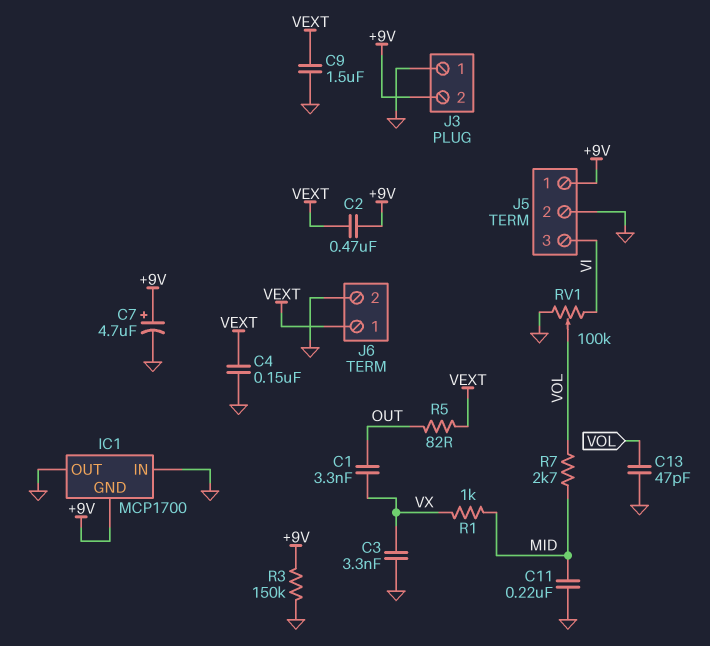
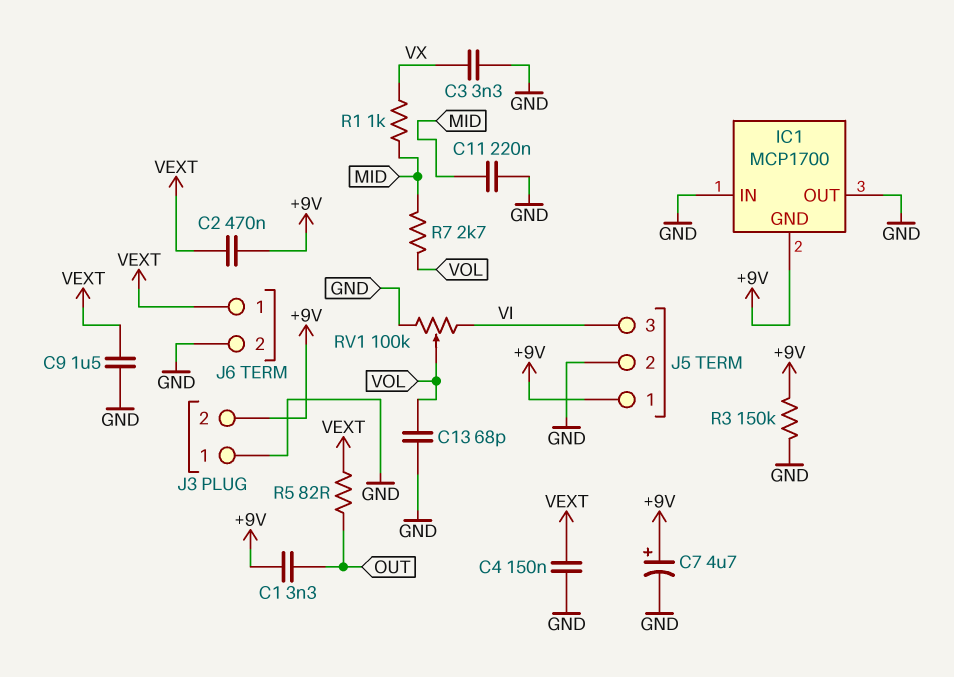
C1: 3.3nF (OUT, VX) -> 3.3nF (+9V, OUT)
C13: 47pF (GND, VOL) -> 68pF (GND, VOL)

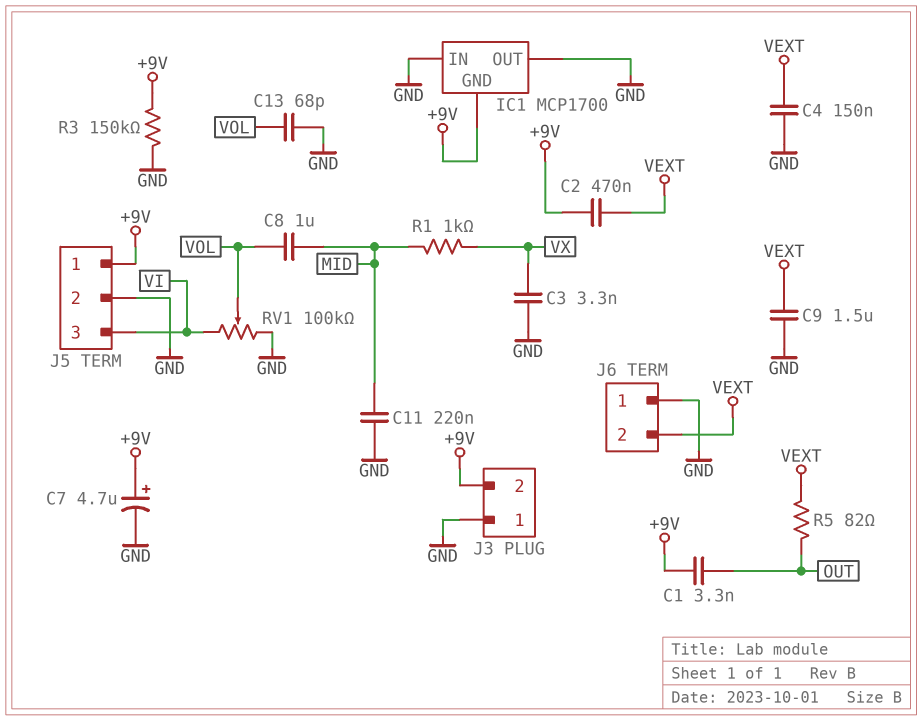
C8: none -> 1uF (MID, VOL)
J6 pin 1: VEXT -> GND
J6 pin 2: GND -> VEXT
R7: 2.7k (MID, VOL) -> none

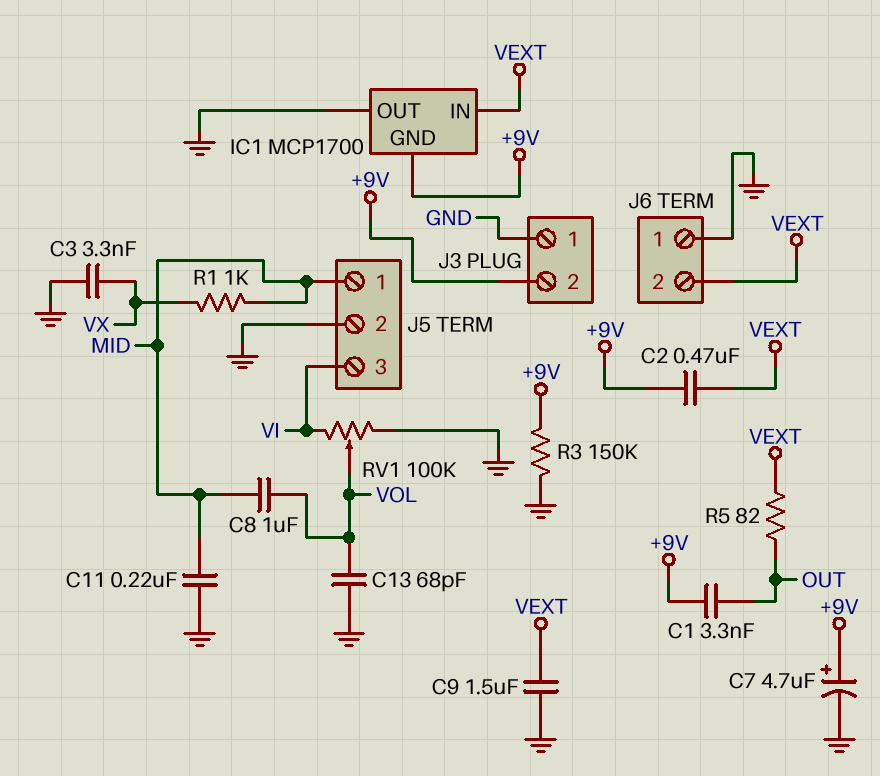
C4: 150nF (GND, VEXT) -> none
IC1 pin IN: GND -> VEXT
J5 pin 1: +9V -> MID

